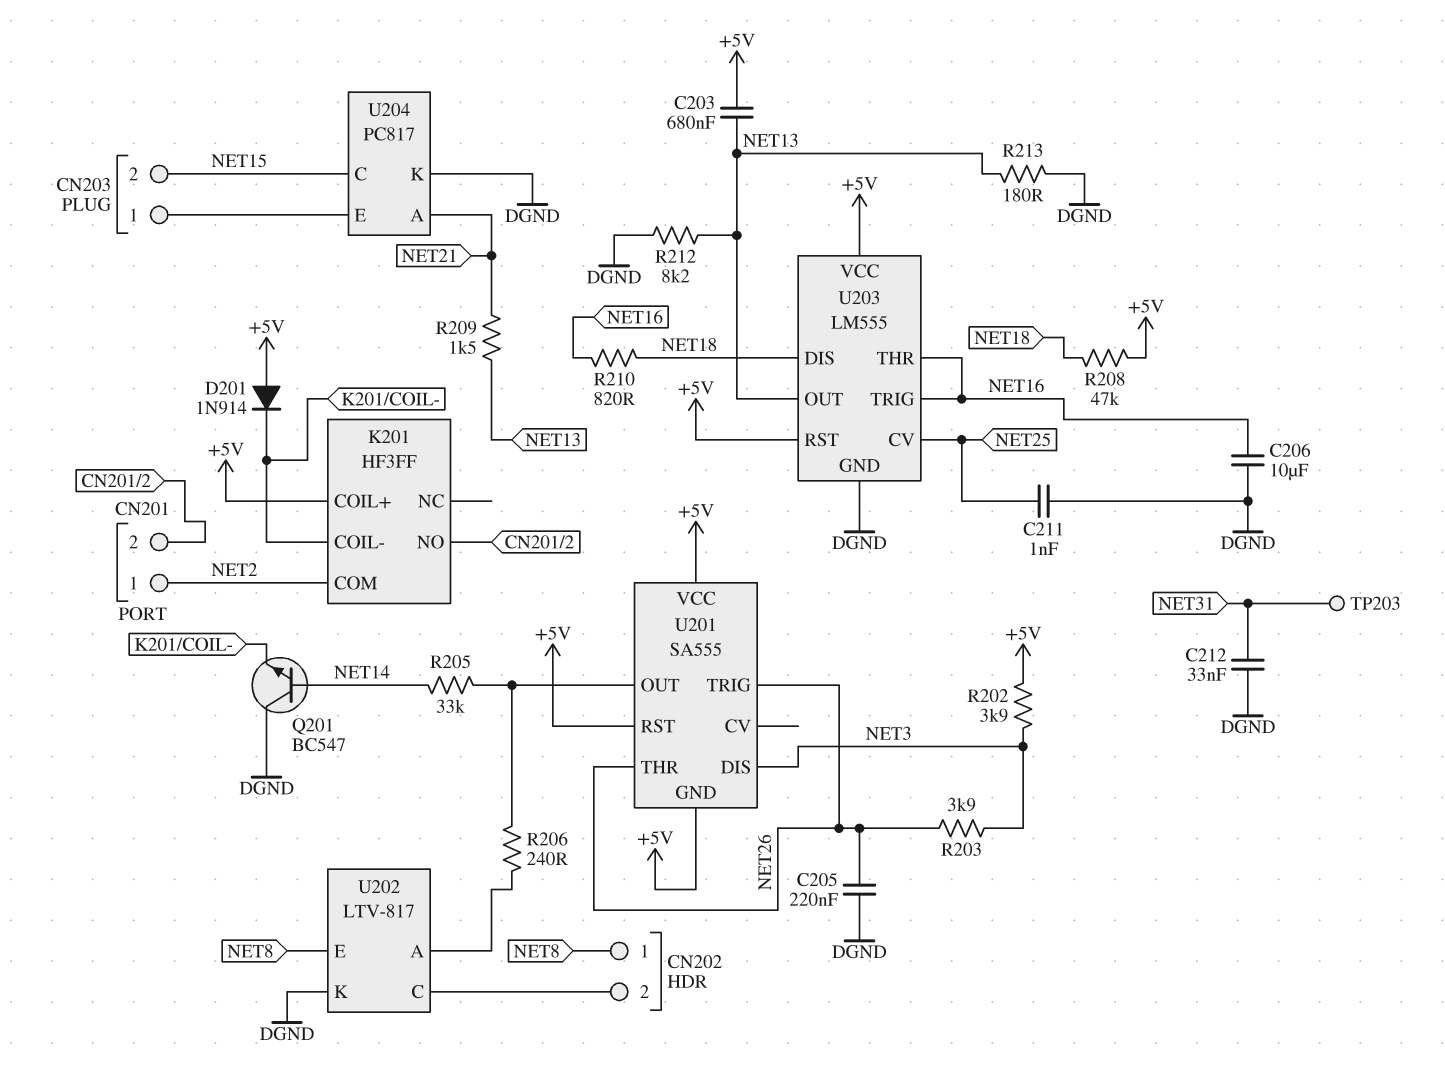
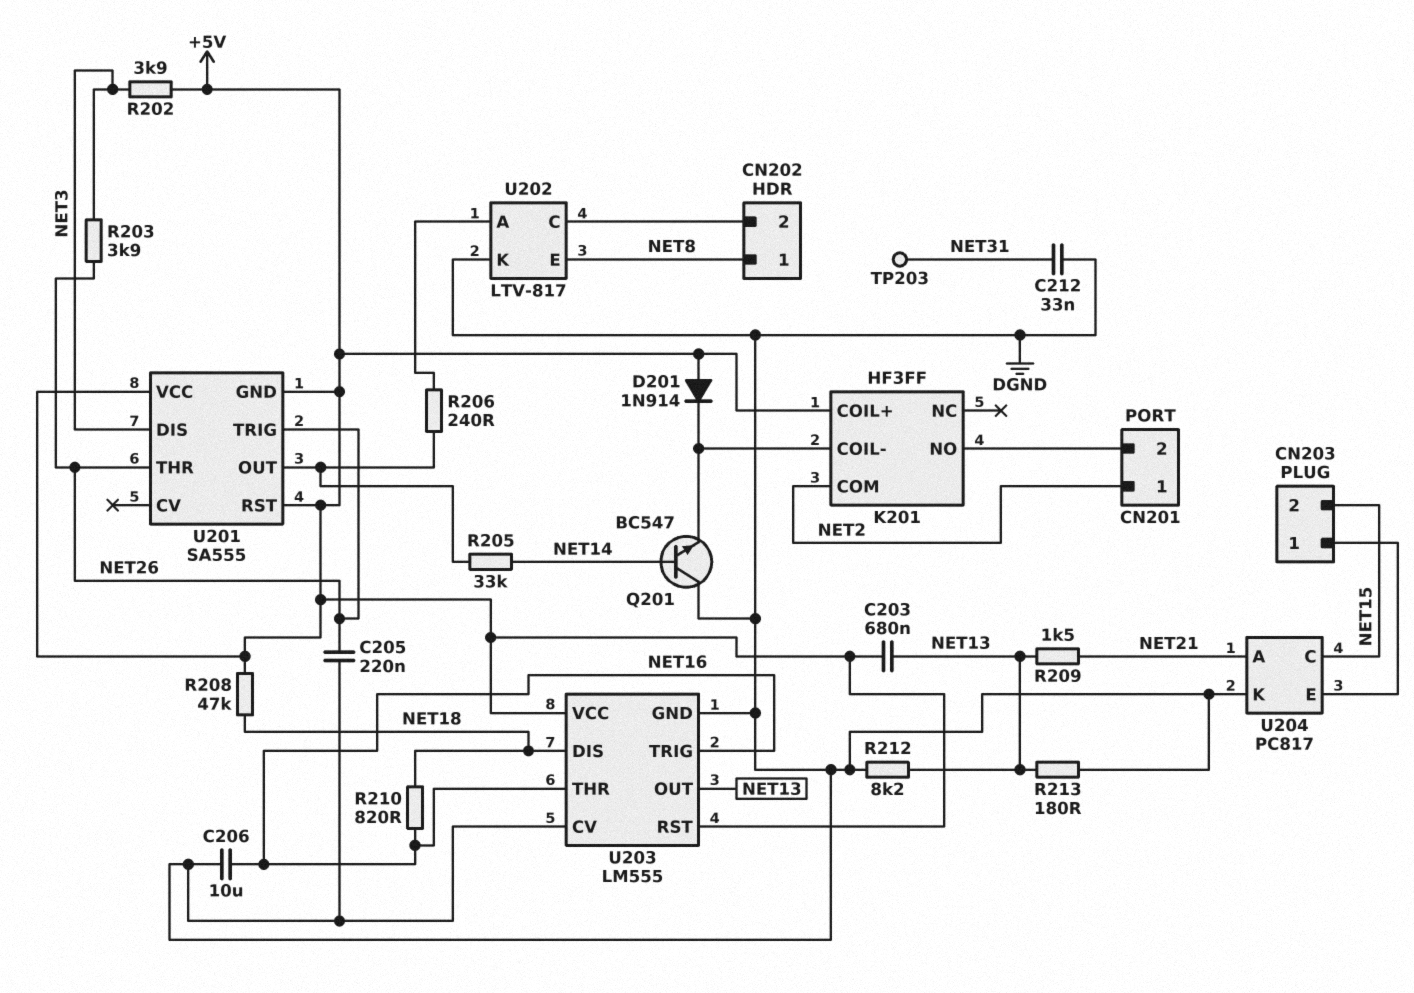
C211: 1nF (DGND, NET25) -> none
U203 pin CV: NET25 -> DGND

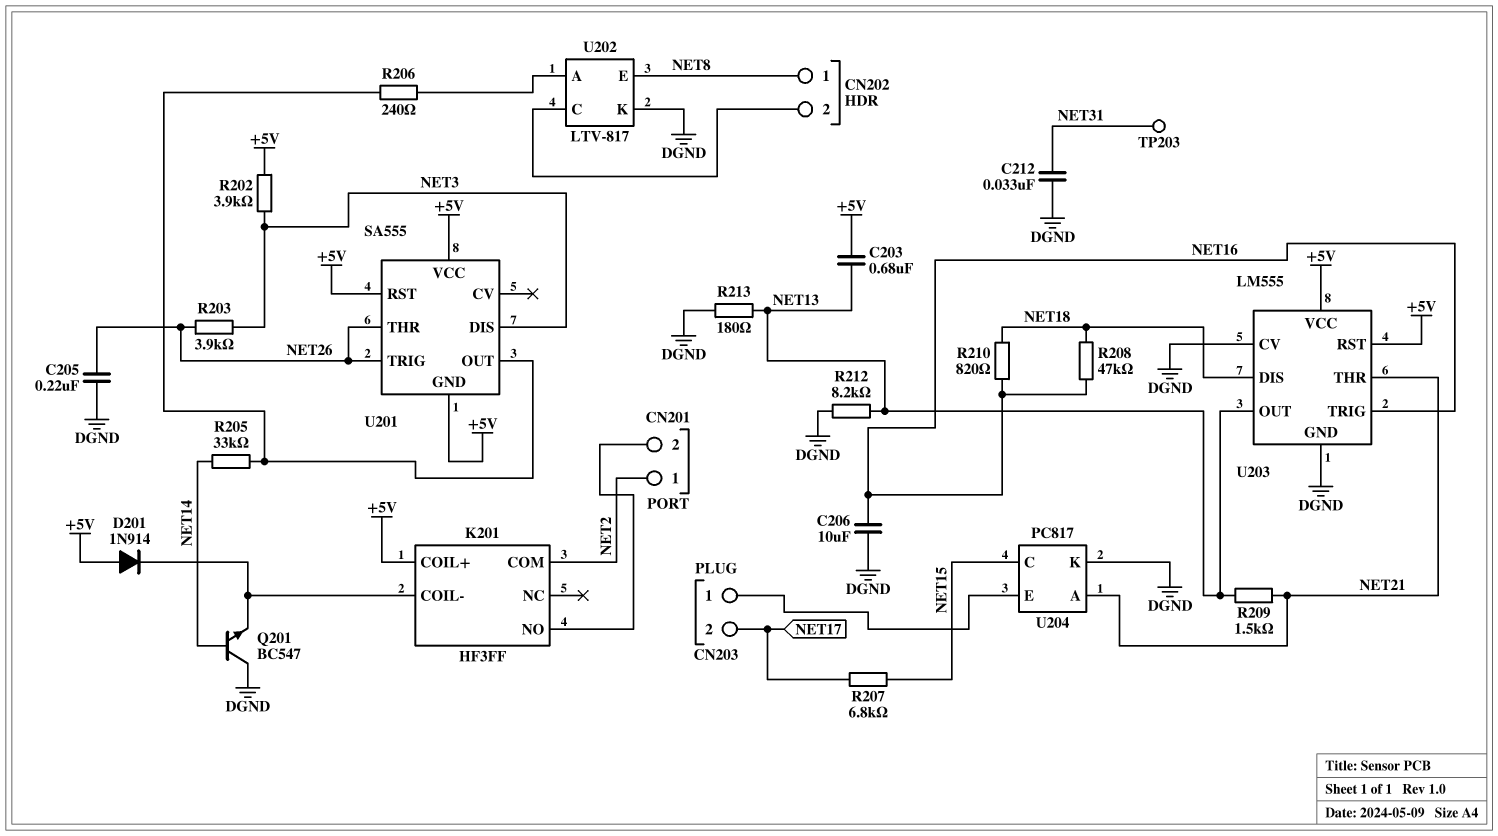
CN203 pin 2: NET15 -> NET17
R207: none -> 6.8k (NET15, NET17)
R208: 47k (+5V, NET18) -> 47k (NET16, NET18)
U203 pin THR: NET16 -> NET21

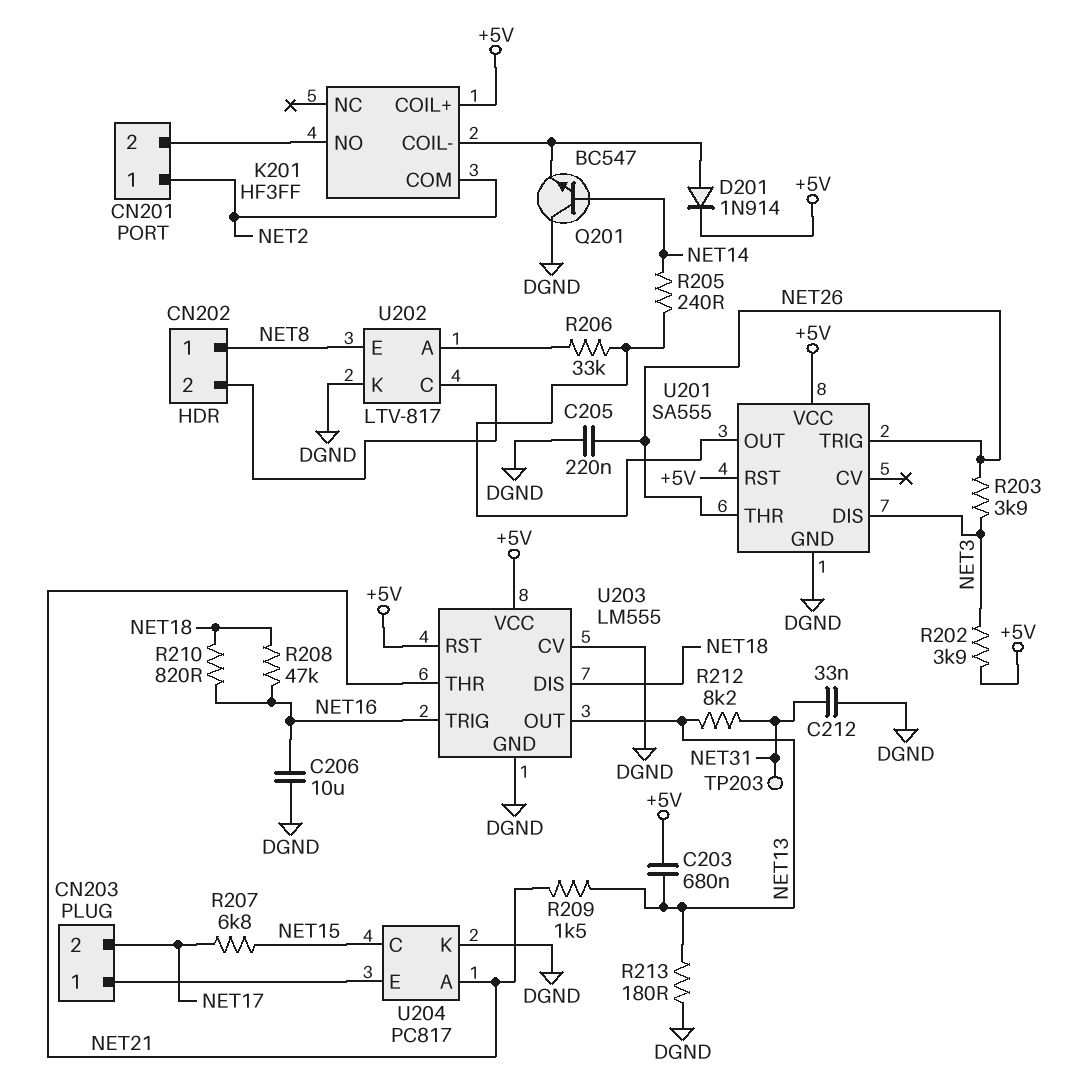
D201: diode 1N914 (A +5V, K K201/COIL-) -> diode 1N914 (A K201/COIL-, K +5V)
R205: 33k (NET14, U201/OUT) -> 240 (NET14, U201/OUT)
R206: 240 (U201/OUT, U202/A) -> 33k (U201/OUT, U202/A)
R212: 8.2k (DGND, NET13) -> 8.2k (NET13, NET31)
U201 pin GND: +5V -> DGND

